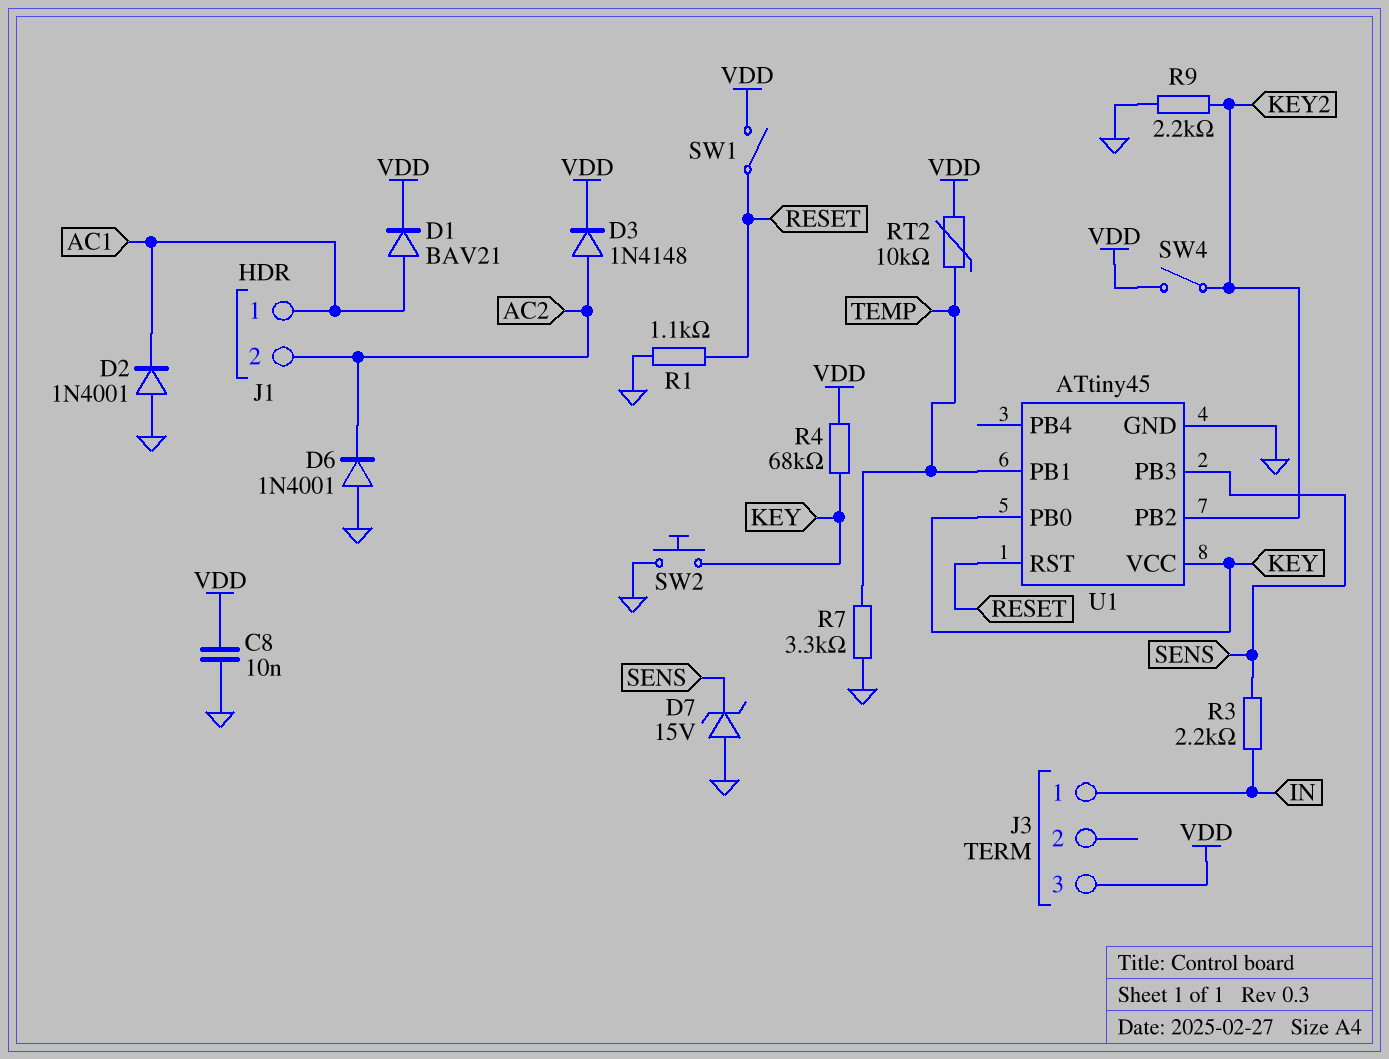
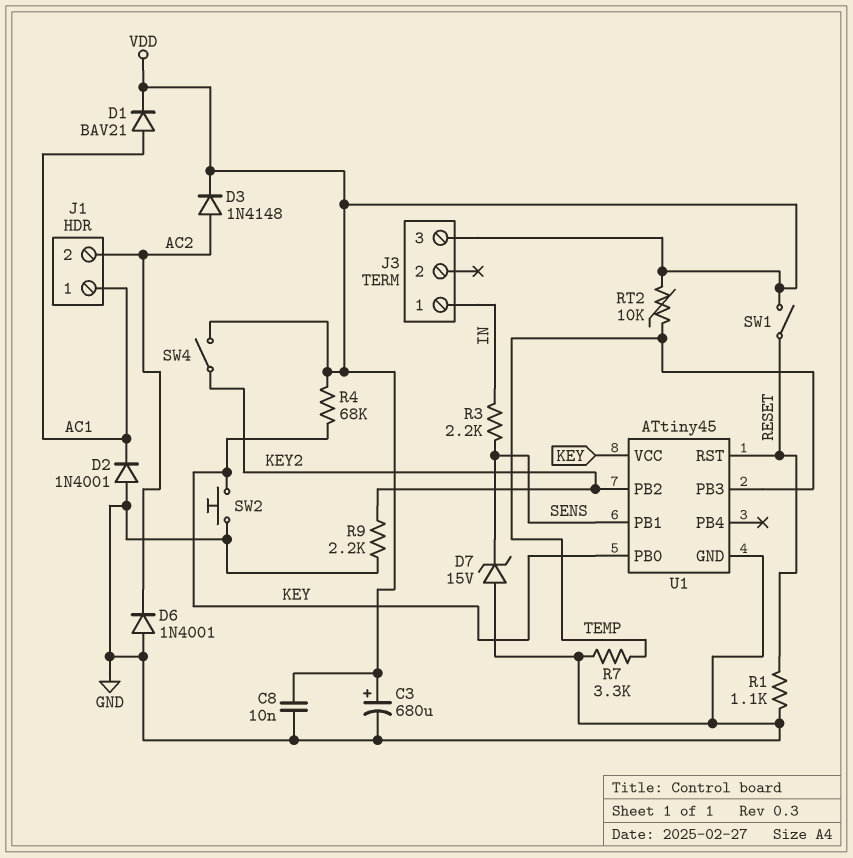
C3: none -> 680uF (plus VDD, minus GND)
U1 pin PB1: TEMP -> SENS
U1 pin PB3: SENS -> TEMP

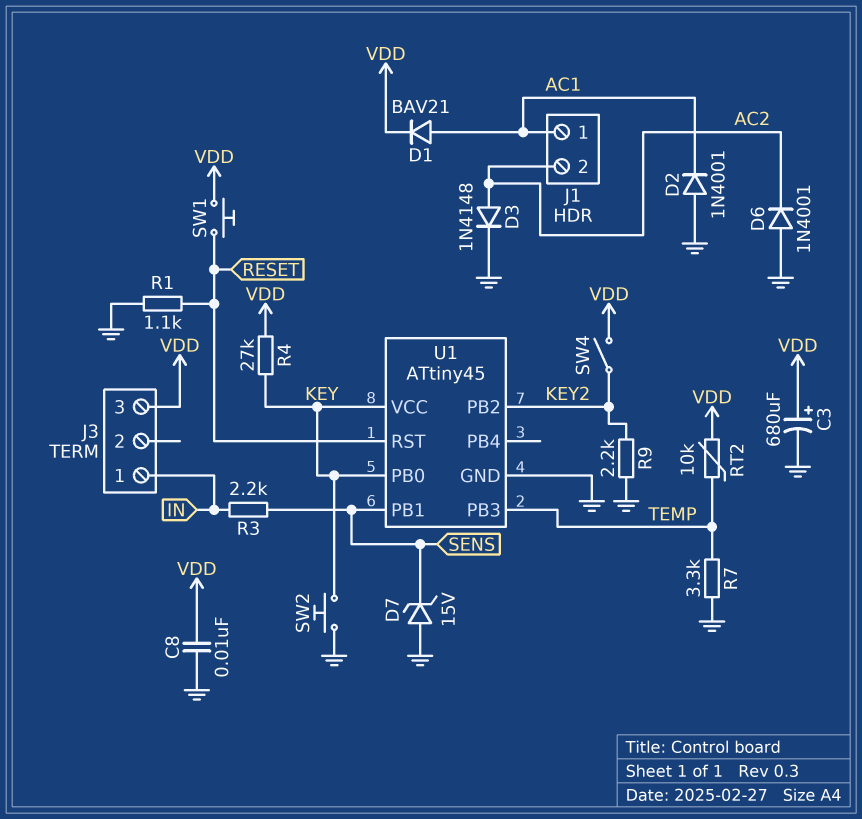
D3: diode 1N4148 (A AC2, K VDD) -> diode 1N4148 (A AC2, K GND)
R4: 68k (KEY, VDD) -> 27k (KEY, VDD)
SW1: switch (RESET, VDD) -> button (RESET, VDD)

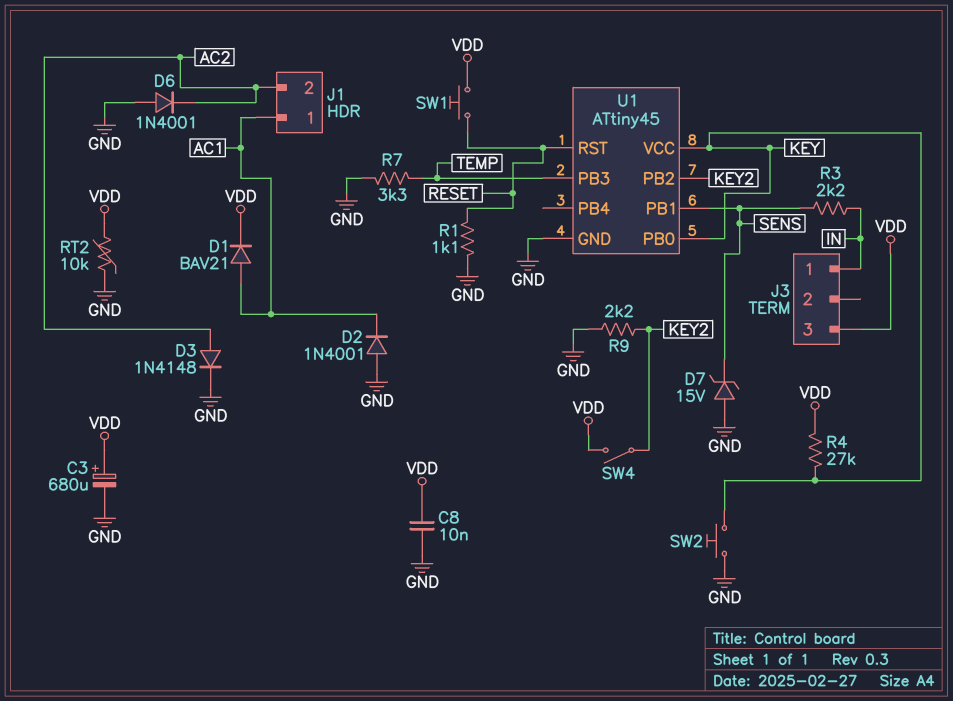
RT2: 10k (TEMP, VDD) -> 10k (GND, VDD)

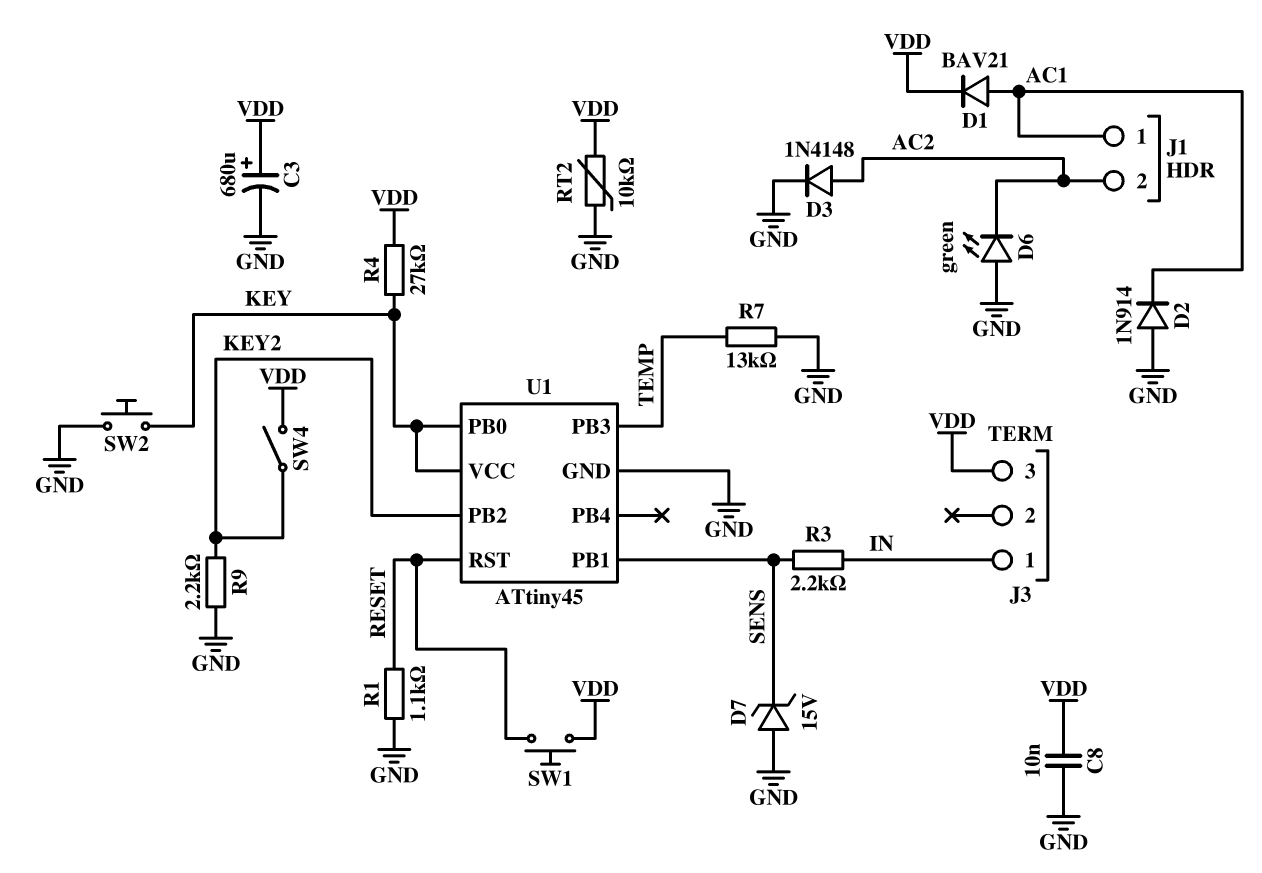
D2: diode 1N4001 (A GND, K AC1) -> diode 1N914 (A GND, K AC1)
D6: diode 1N4001 (A GND, K AC2) -> LED green (A GND, K AC2)
R7: 3.3k (GND, TEMP) -> 13k (GND, TEMP)

